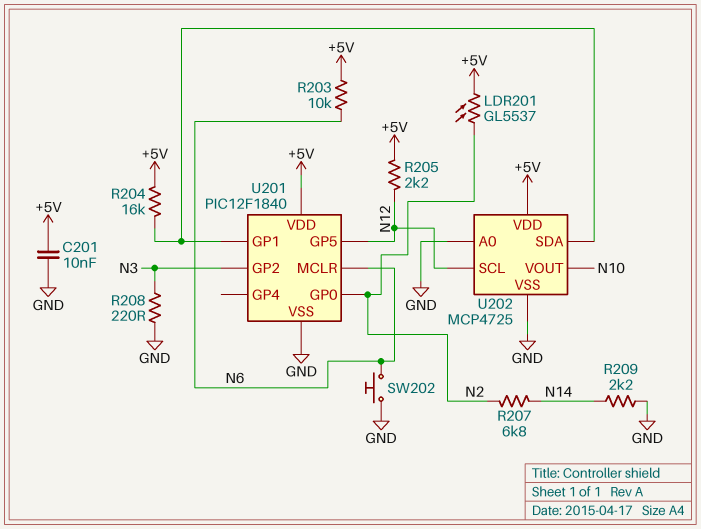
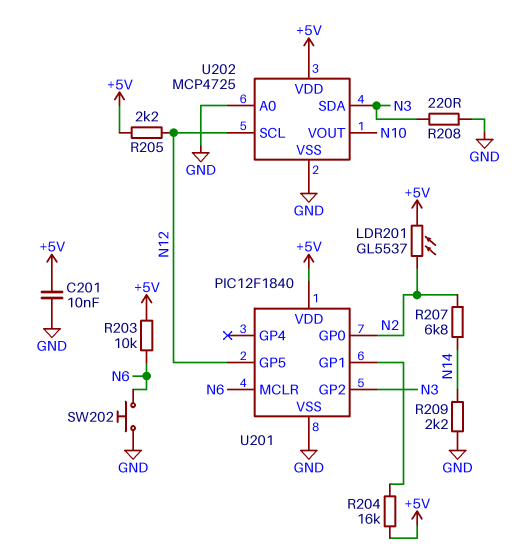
U202 pin SDA: U201/GP1 -> N3

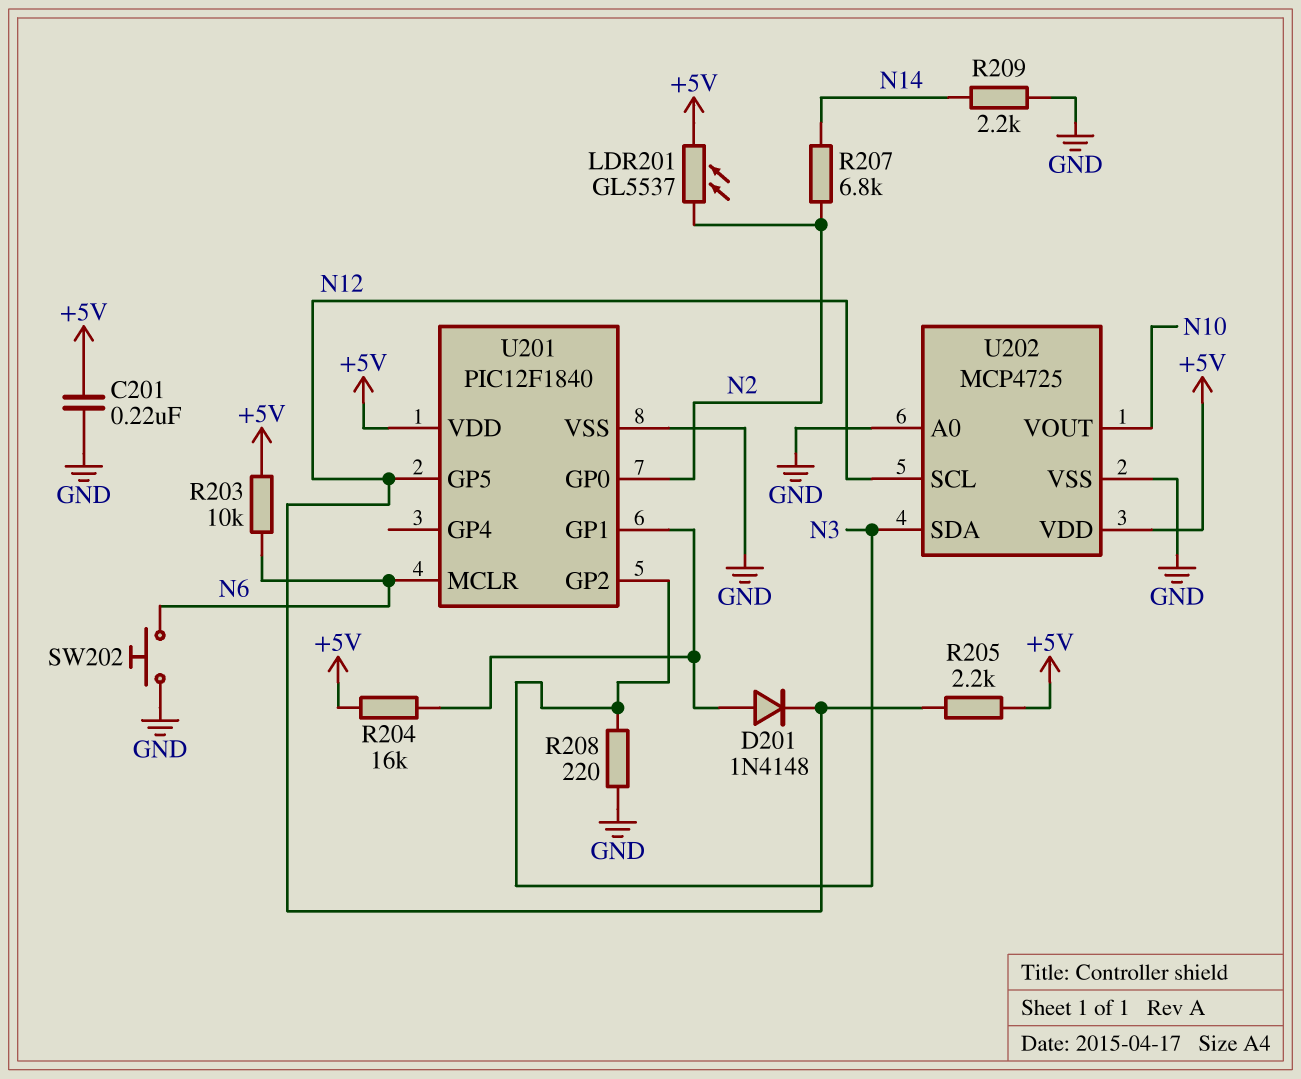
C201: 10nF (+5V, GND) -> 220nF (+5V, GND)
D201: none -> diode 1N4148 (A U201/GP1, K N12)

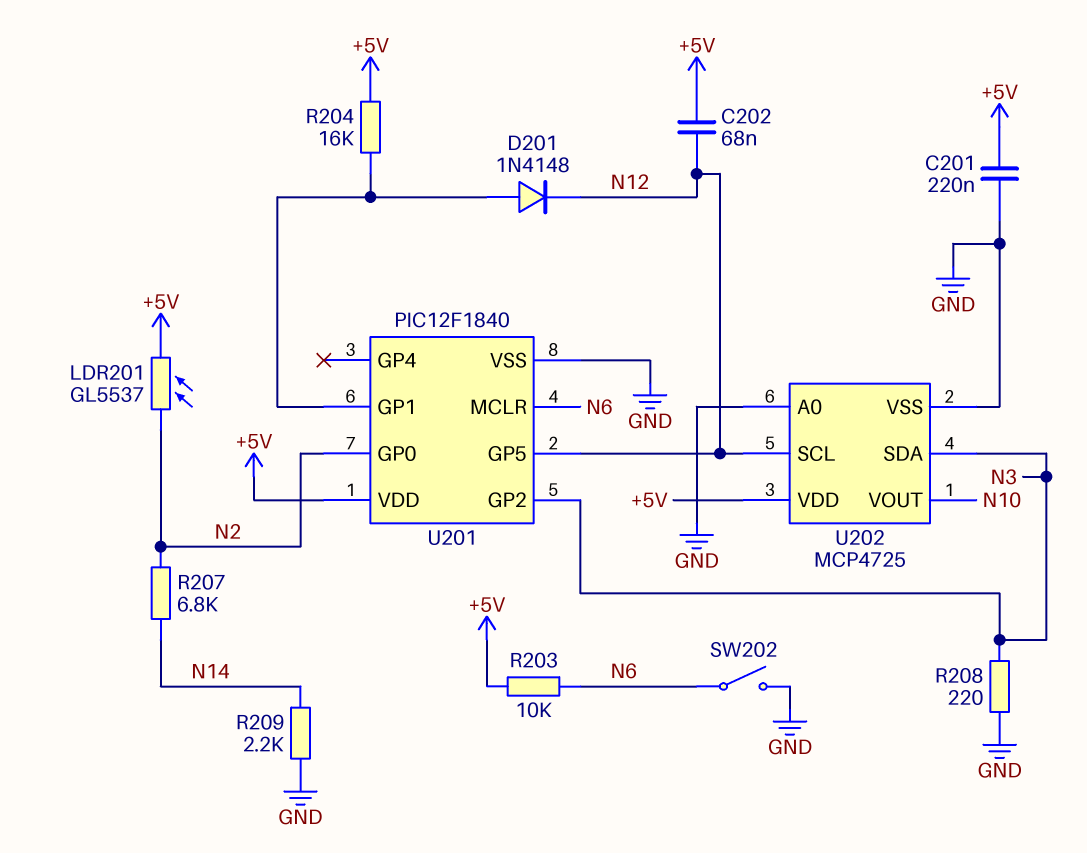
C202: none -> 68nF (+5V, N12)
R205: 2.2k (+5V, N12) -> none
SW202: button (GND, N6) -> switch (GND, N6)

